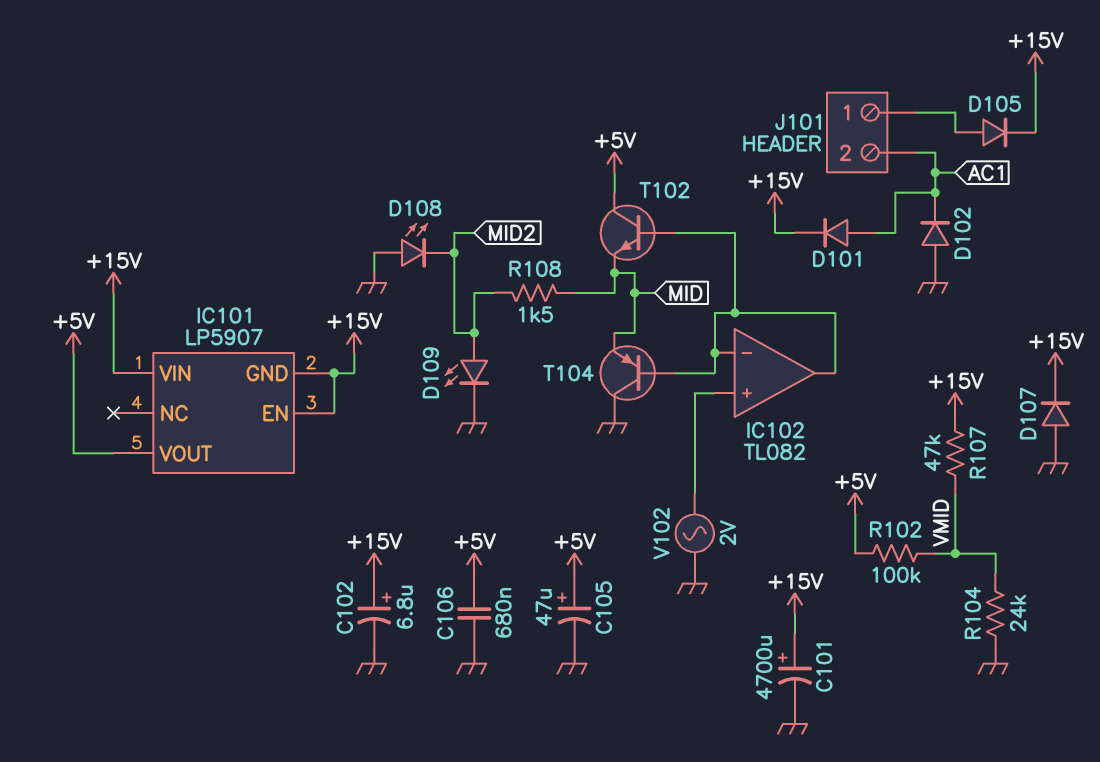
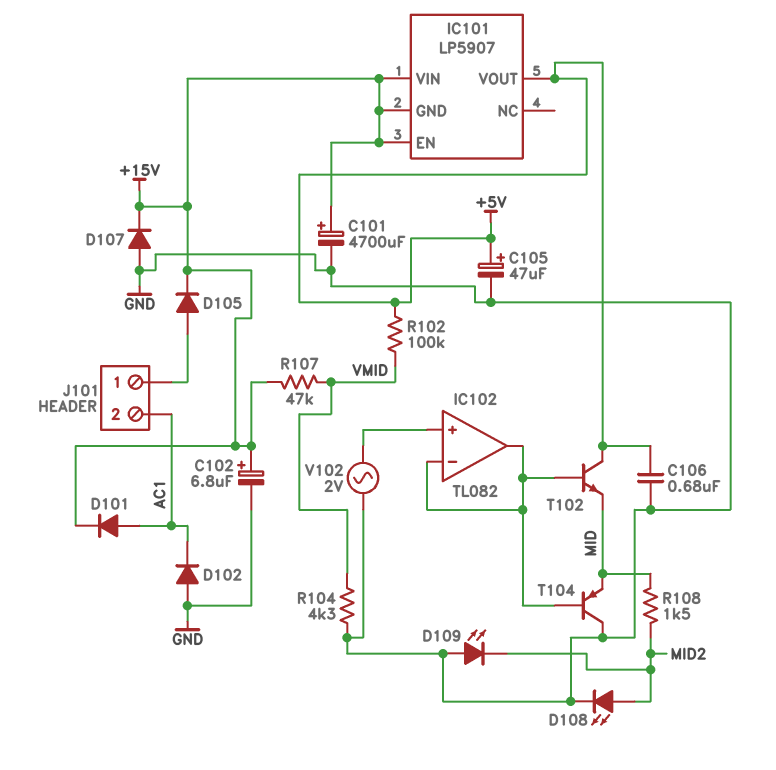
D108: LED (A GND, K MID2) -> LED (A MID2, K GND)
D109: LED (A MID2, K GND) -> LED (A GND, K MID2)
R104: 24k (GND, VMID) -> 4.3k (GND, VMID)

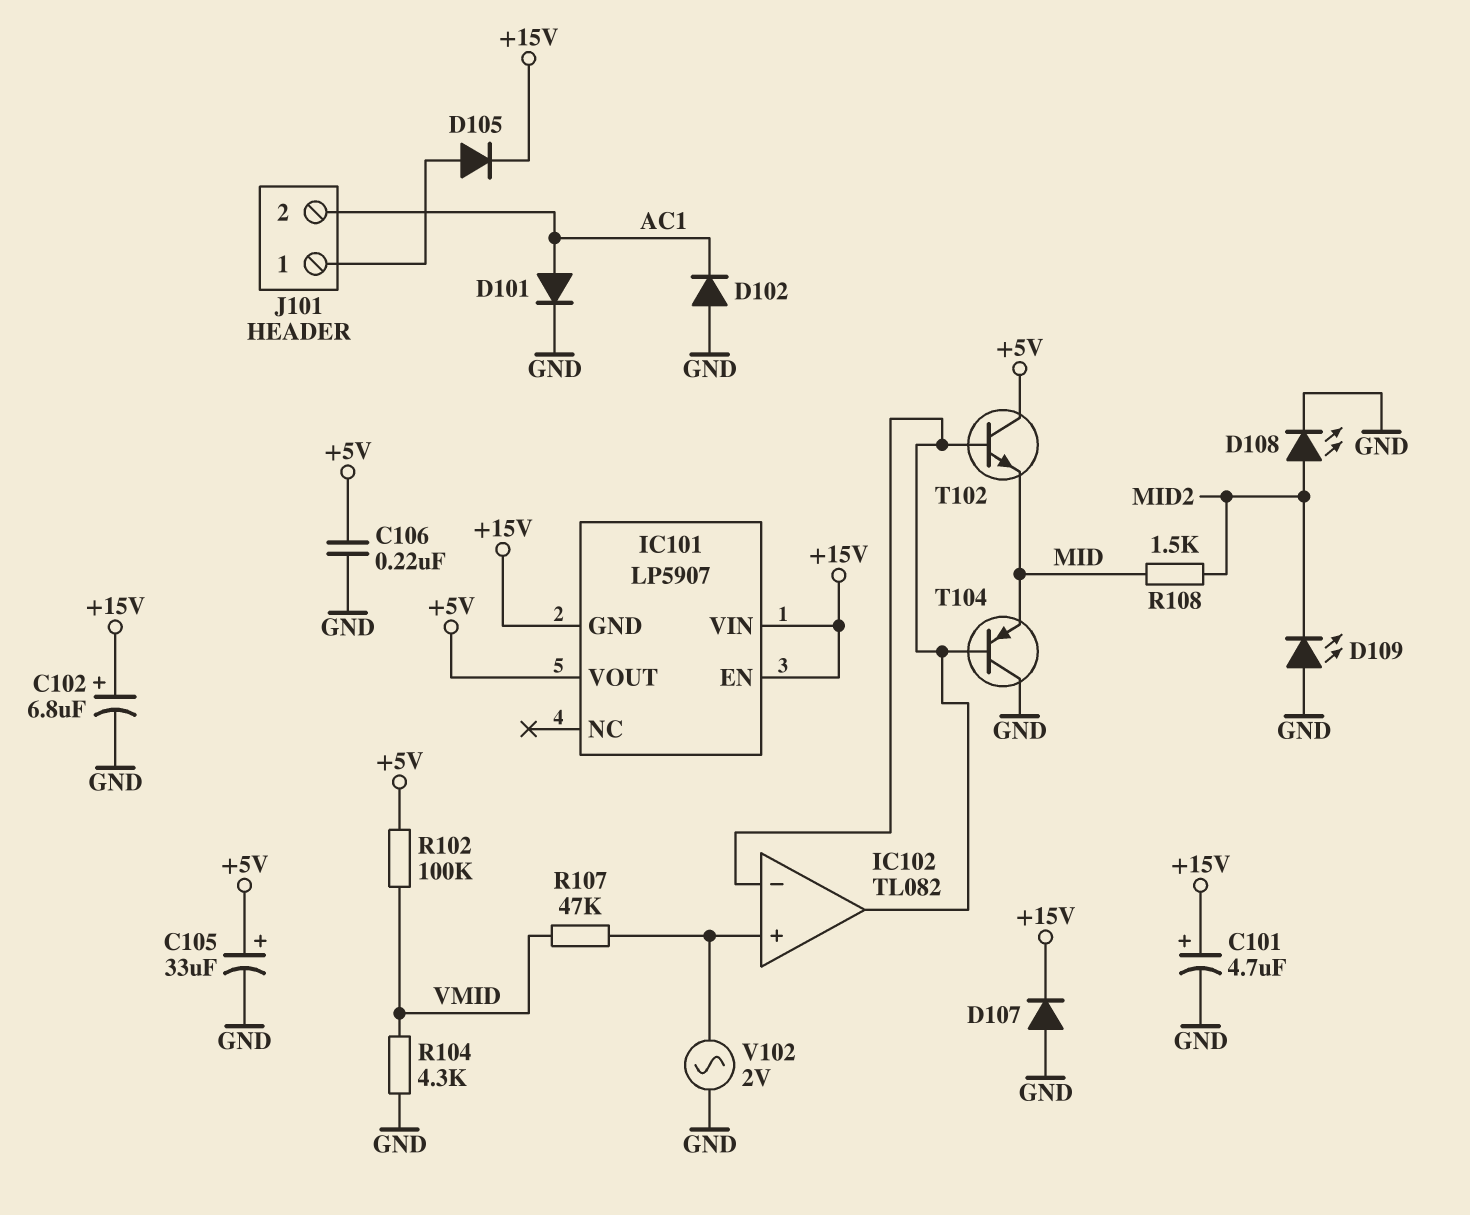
C101: 4700uF (plus +15V, minus GND) -> 4.7uF (plus +15V, minus GND)
C105: 47uF (plus +5V, minus GND) -> 33uF (plus +5V, minus GND)
C106: 680nF (+5V, GND) -> 220nF (+5V, GND)
D101: diode (A AC1, K +15V) -> diode (A AC1, K GND)
R107: 47k (+15V, VMID) -> 47k (IC102/in+, VMID)

